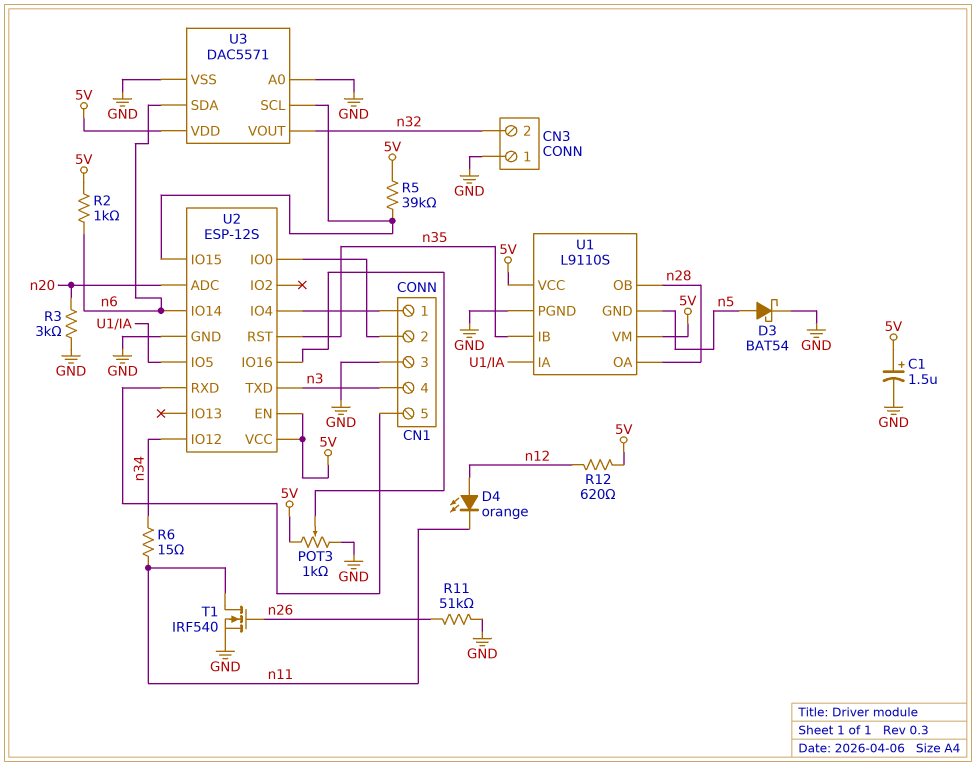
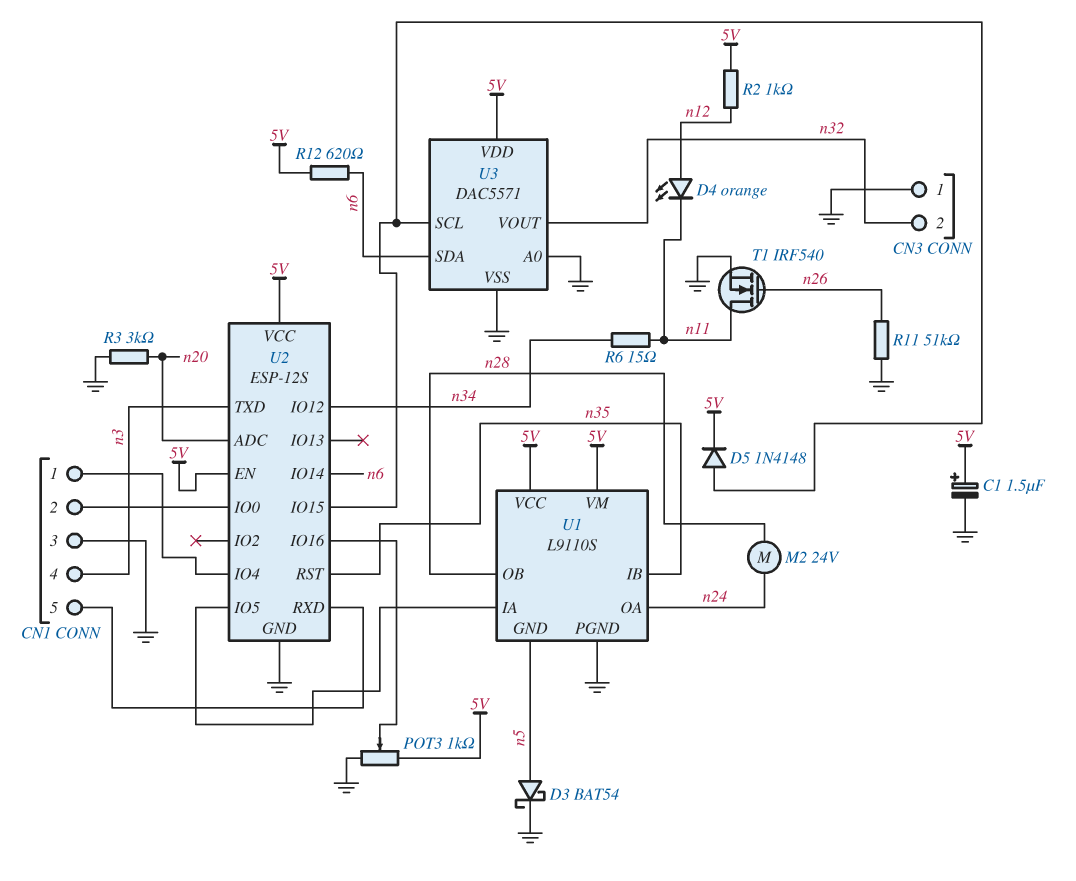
D5: none -> diode 1N4148 (A U2/IO15, K 5V)
M2: none -> motor 24V (n24, n28)
R2: 1k (5V, n6) -> 1k (5V, n12)
R5: 39k (5V, U2/IO15) -> none
R12: 620 (5V, n12) -> 620 (5V, n6)
U1 pin OA: n28 -> n24

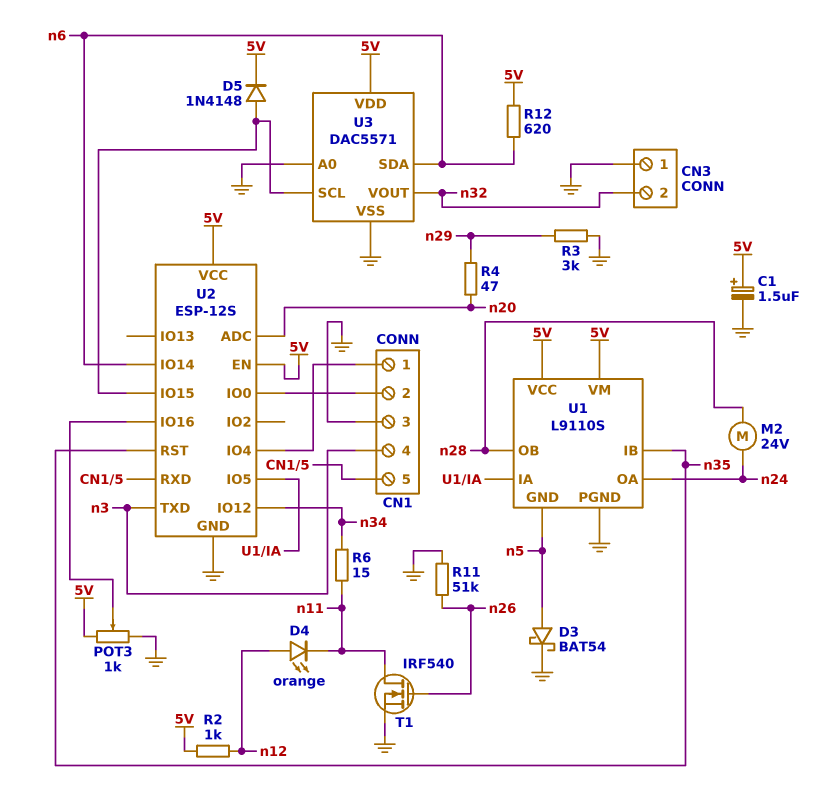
R3: 3k (GND, n20) -> 3k (GND, n29)
R4: none -> 47 (n20, n29)

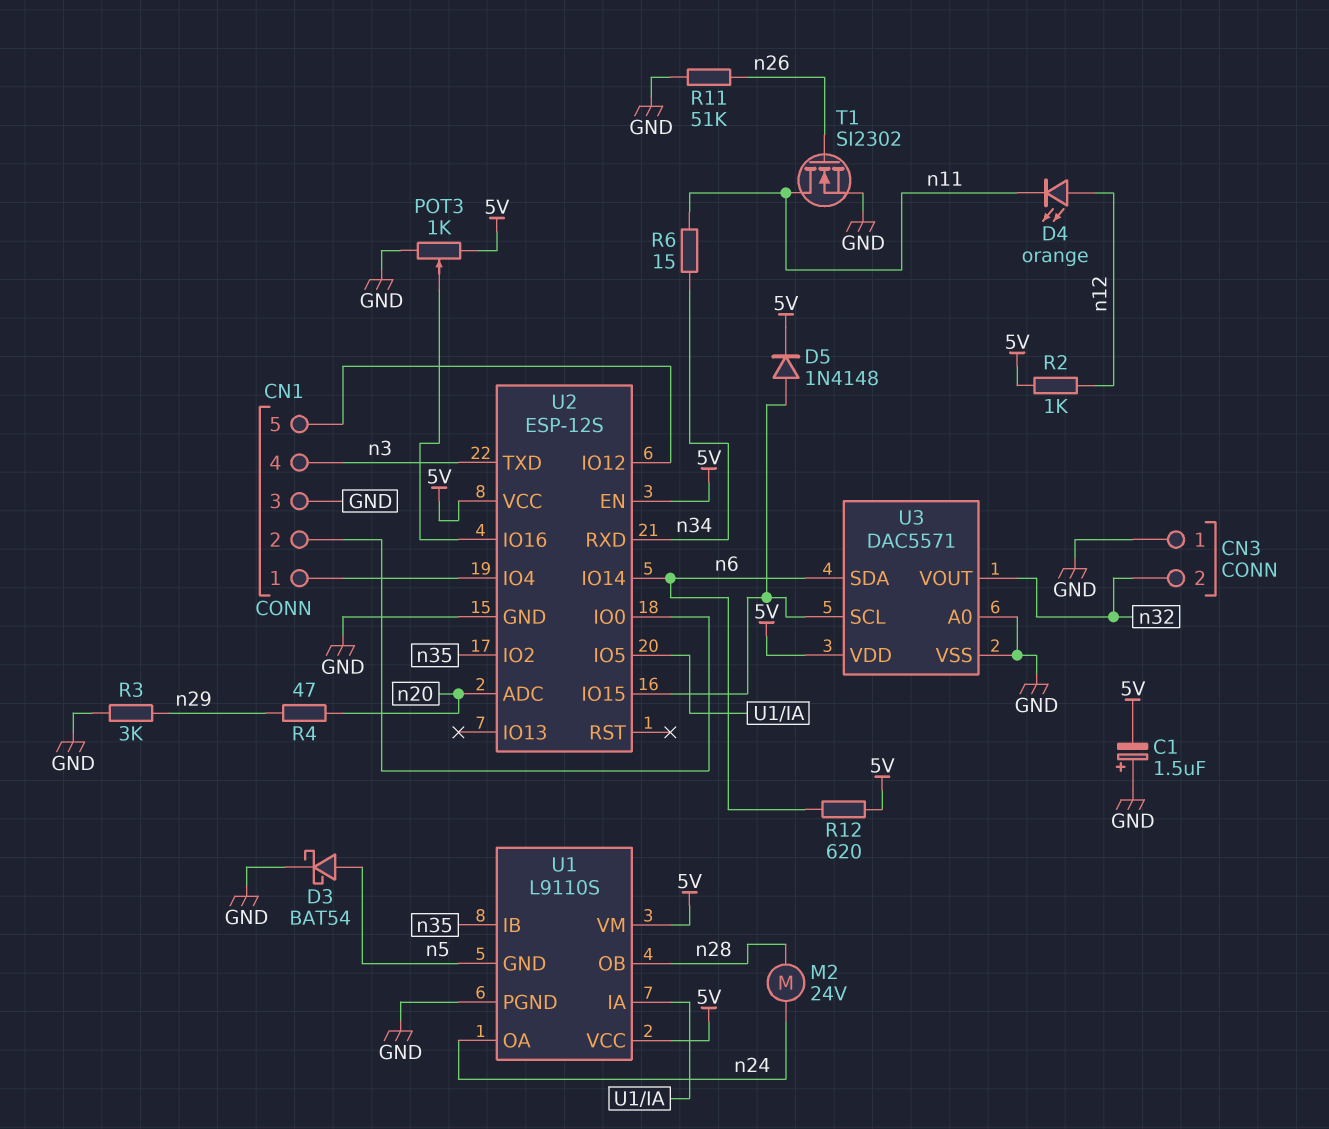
C1: 1.5uF (plus 5V, minus GND) -> 1.5uF (plus GND, minus 5V)
T1: NMOS IRF540 (G n26, D n11, S GND) -> NMOS SI2302 (G n26, D n11, S GND)
U2 pin IO2: none -> n35
U2 pin IO12: n34 -> CN1/5
U2 pin RST: n35 -> none
U2 pin RXD: CN1/5 -> n34

